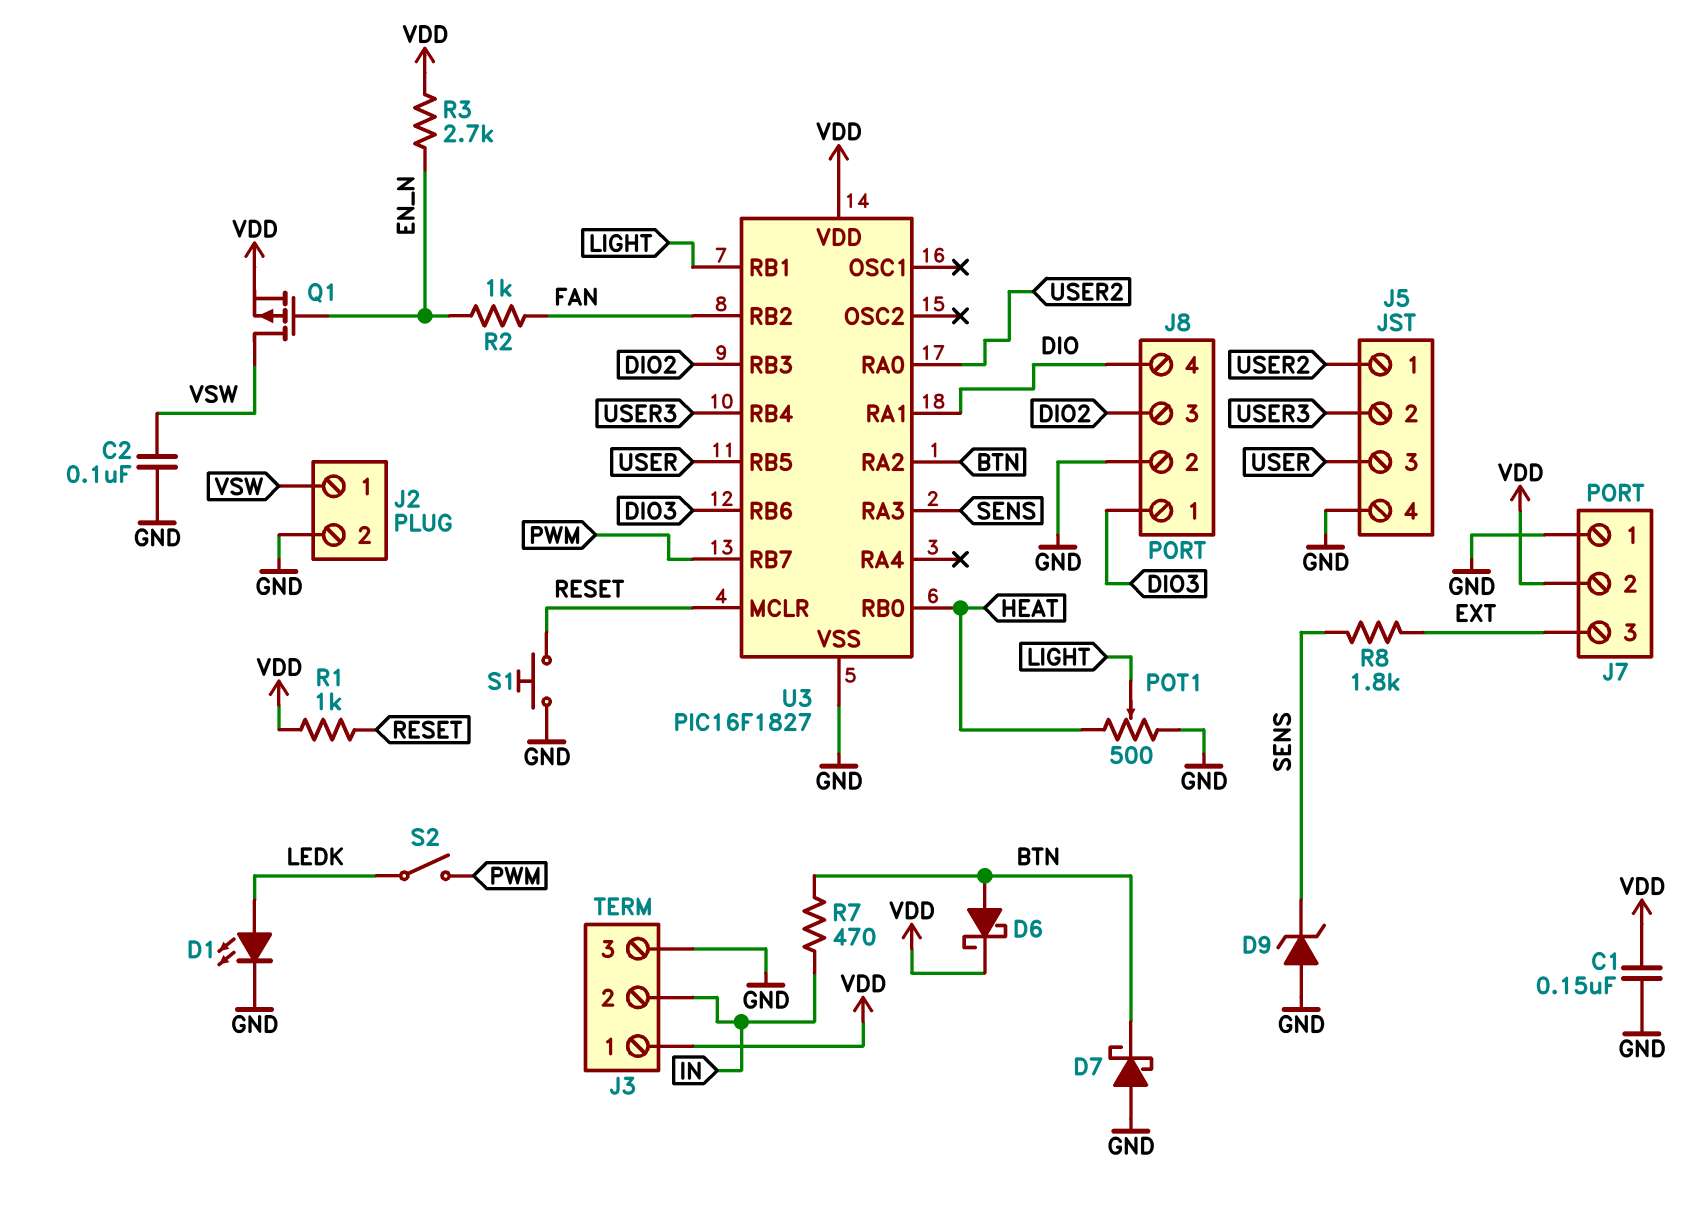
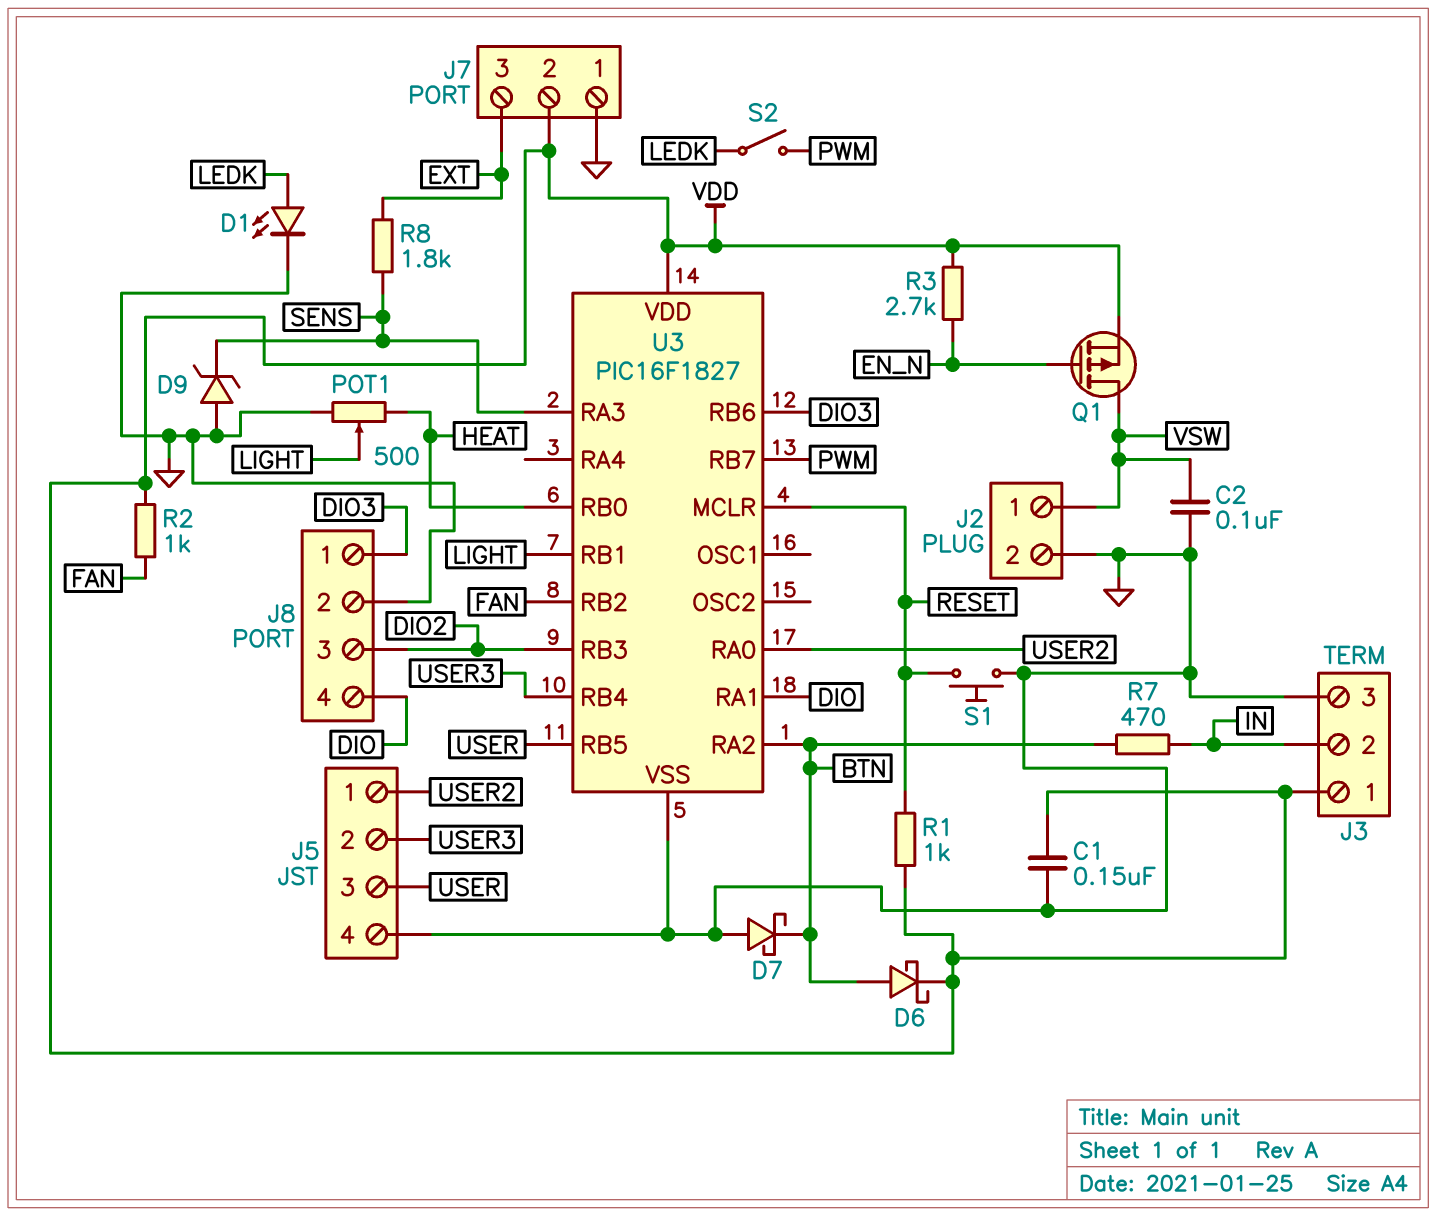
R2: 1k (EN_N, FAN) -> 1k (FAN, VDD)

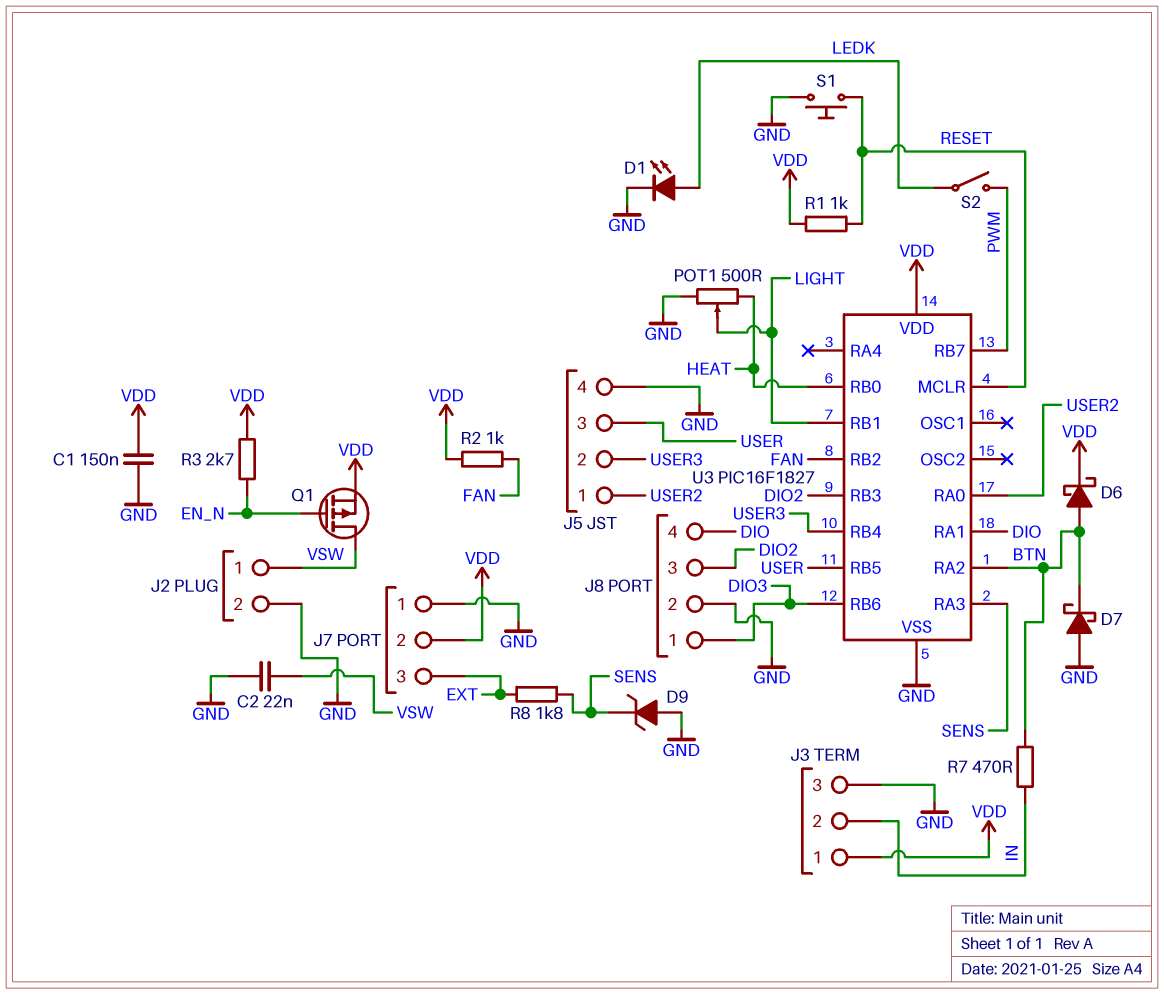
C2: 100nF (GND, VSW) -> 22nF (GND, VSW)

